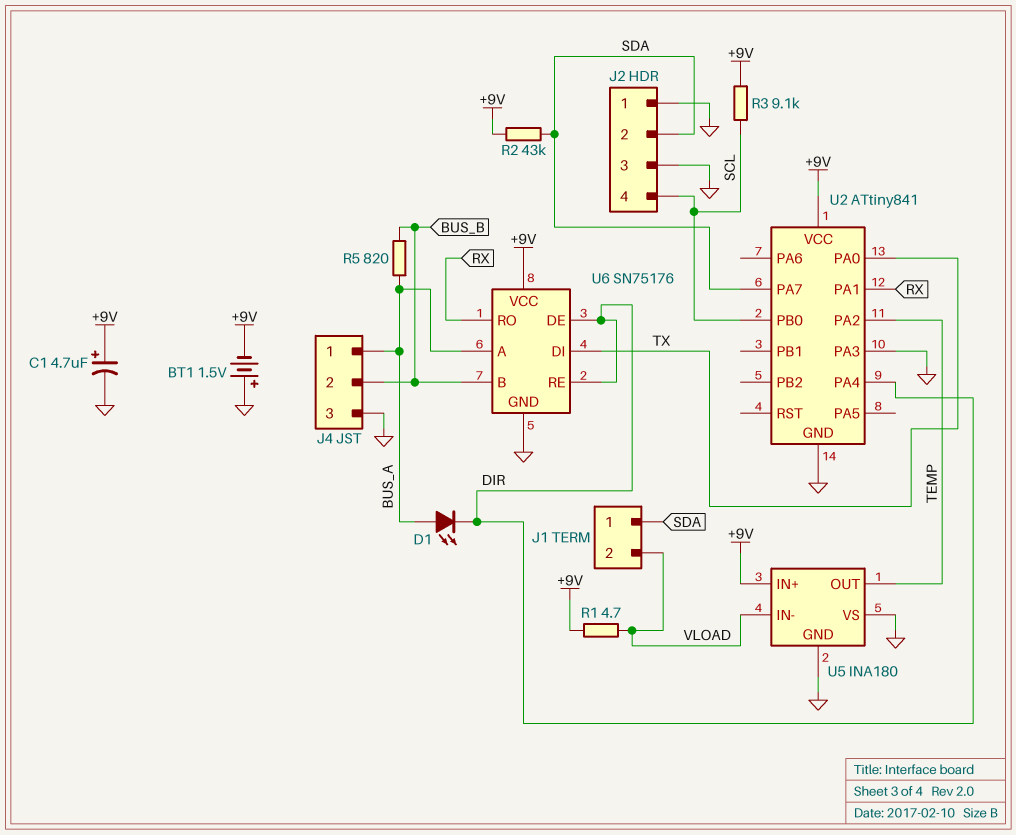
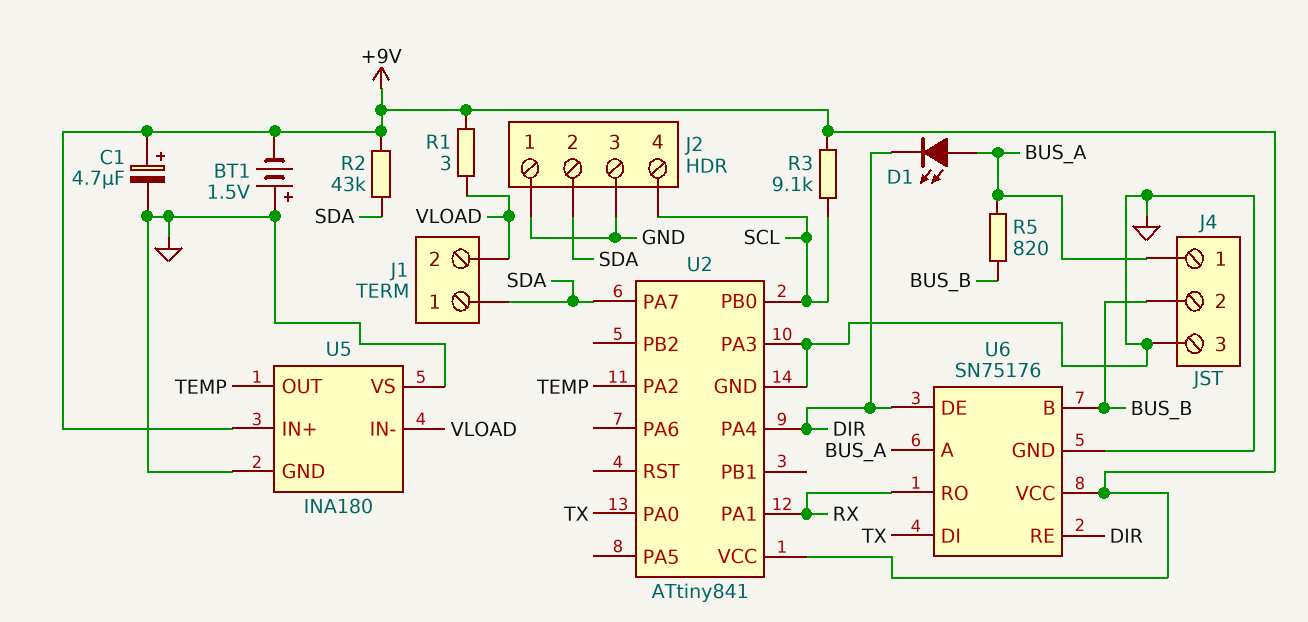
R1: 4.7 (+9V, VLOAD) -> 3 (+9V, VLOAD)

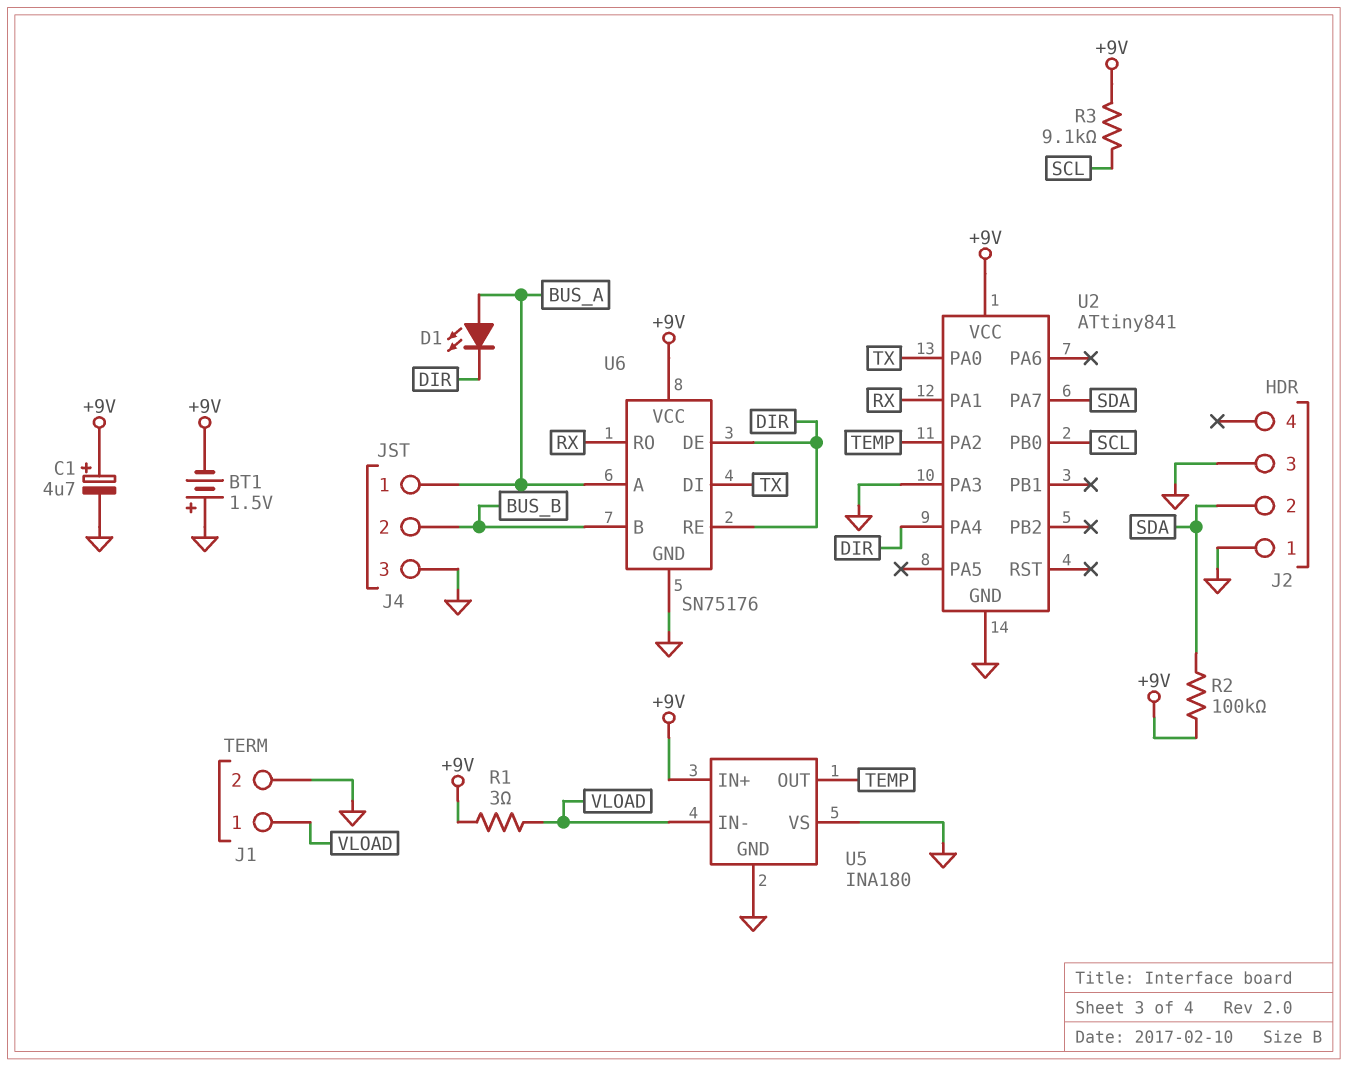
J1 pin 1: SDA -> VLOAD
J1 pin 2: VLOAD -> GND
J2 pin 4: SCL -> none
R2: 43k (+9V, SDA) -> 100k (+9V, SDA)
R5: 820 (BUS_A, BUS_B) -> none

